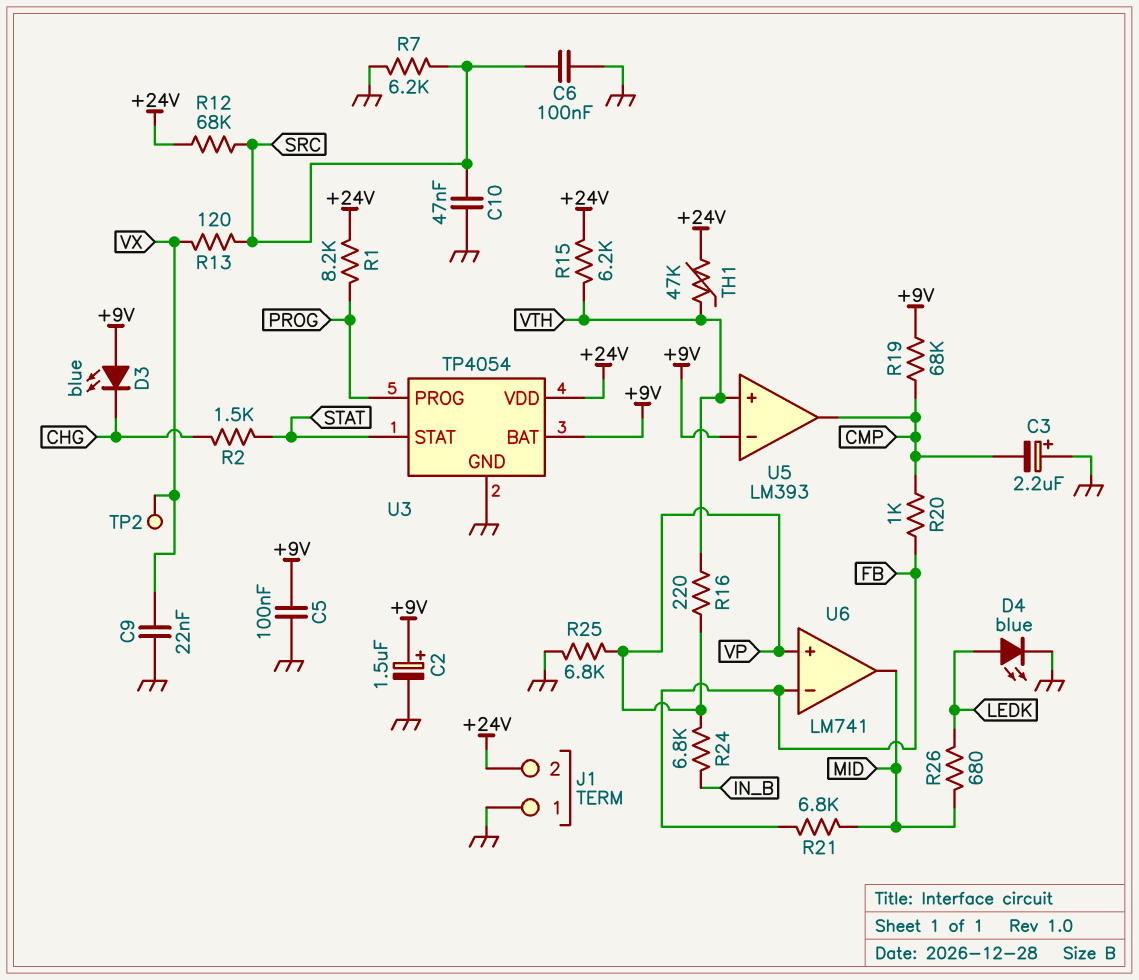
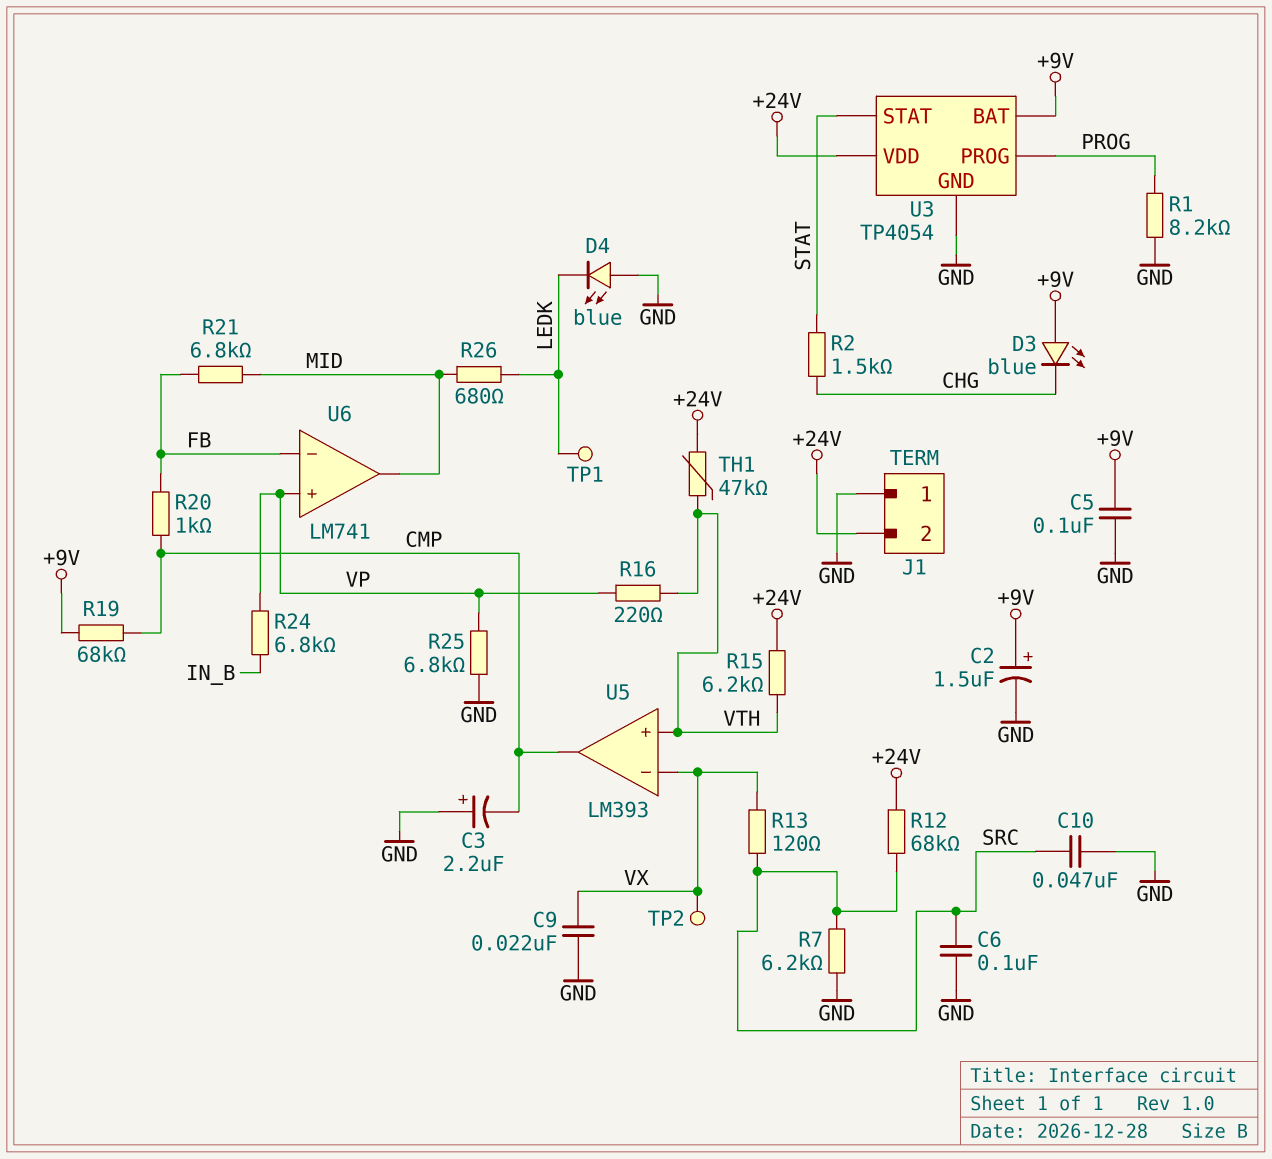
D4: LED blue (A LEDK, K GND) -> LED blue (A GND, K LEDK)
R1: 8.2k (+24V, PROG) -> 8.2k (GND, PROG)
TP1: none -> test point (LEDK)
U5 pin in-: +9V -> VX

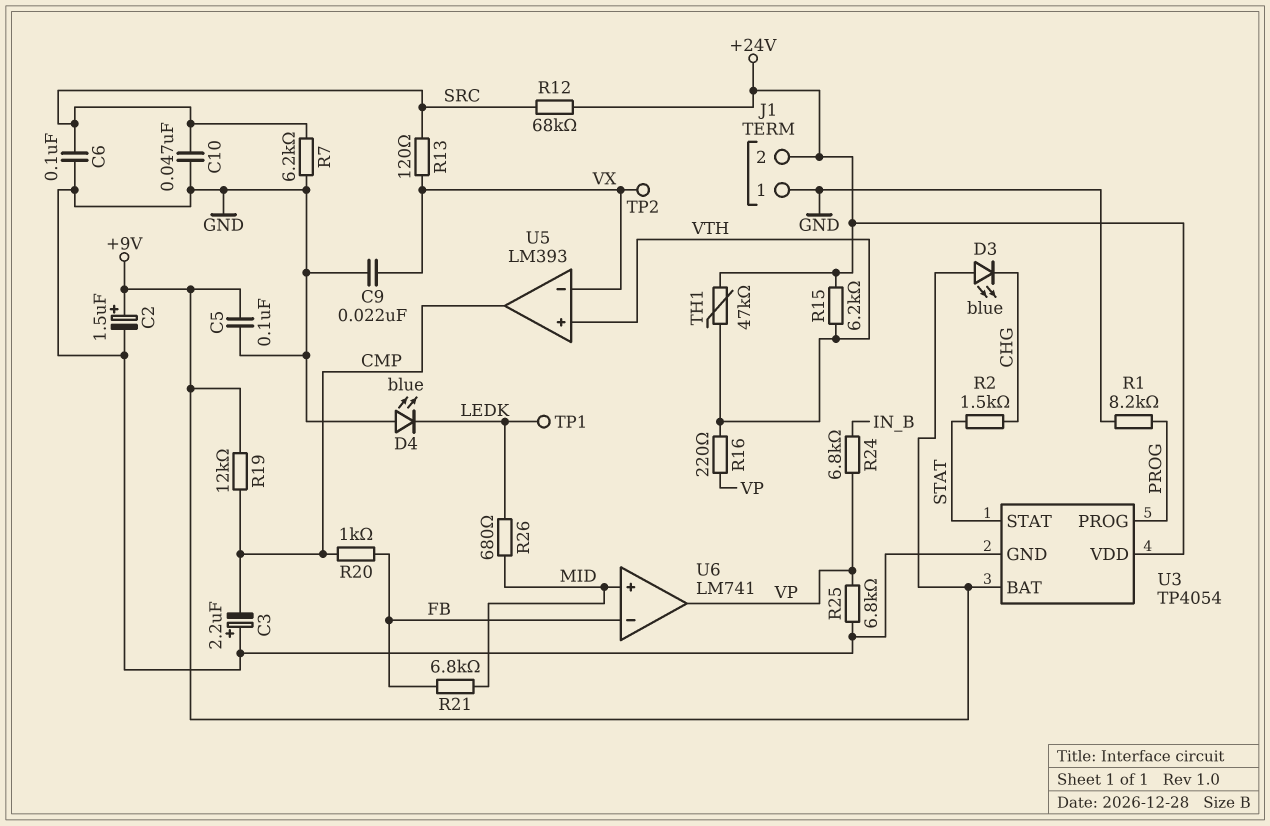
R19: 68k (+9V, CMP) -> 12k (+9V, CMP)
U6 pin in+: VP -> MID
U6 pin out: MID -> VP

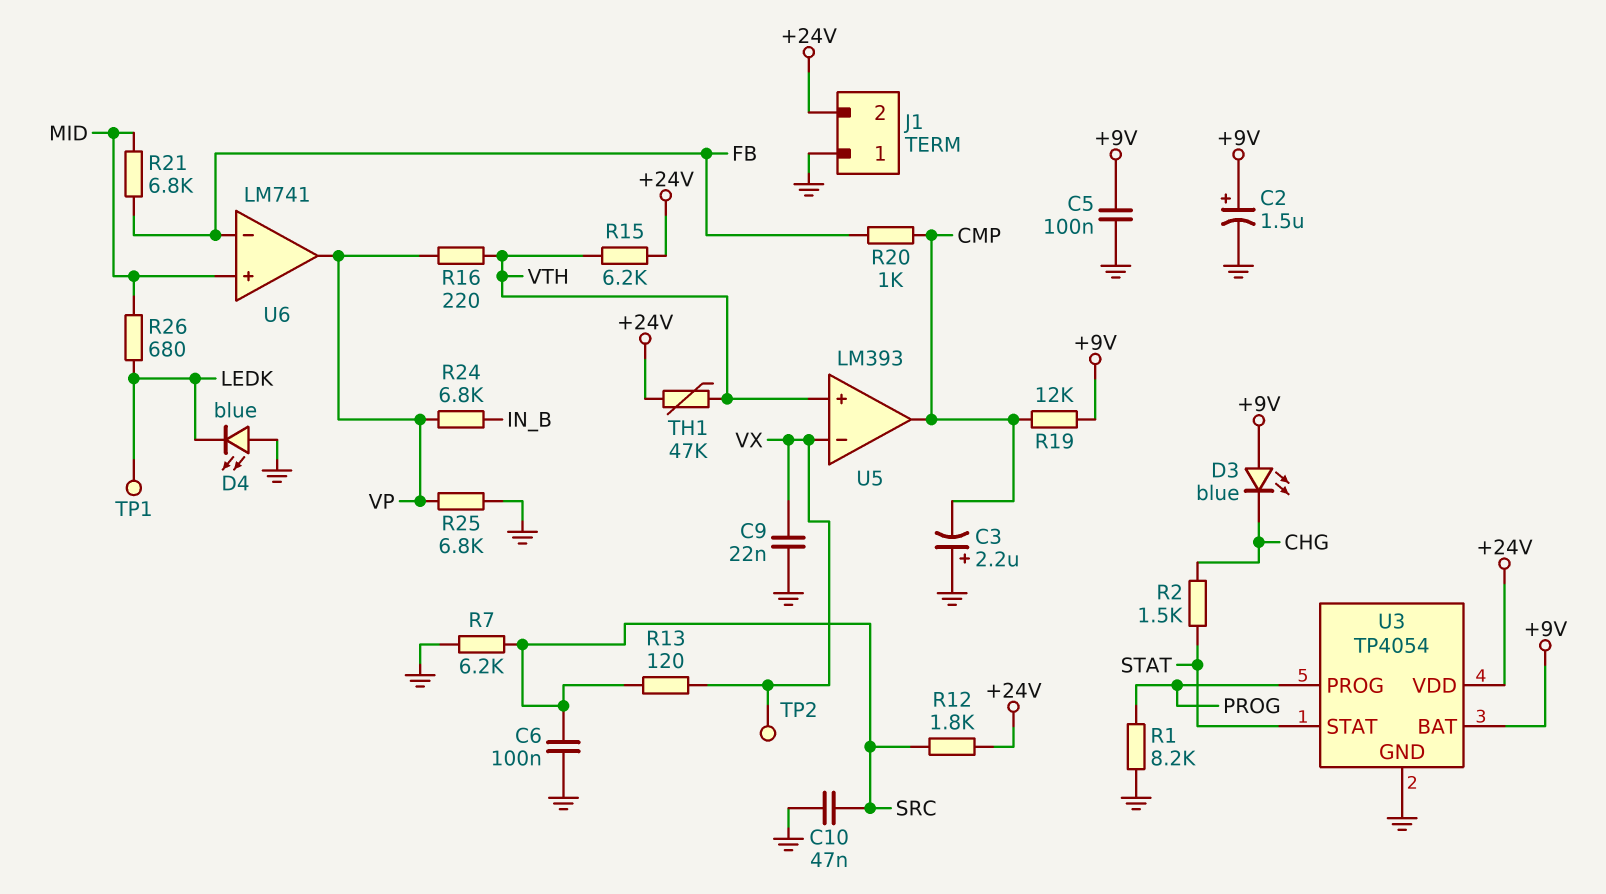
R12: 68k (+24V, SRC) -> 1.8k (+24V, SRC)

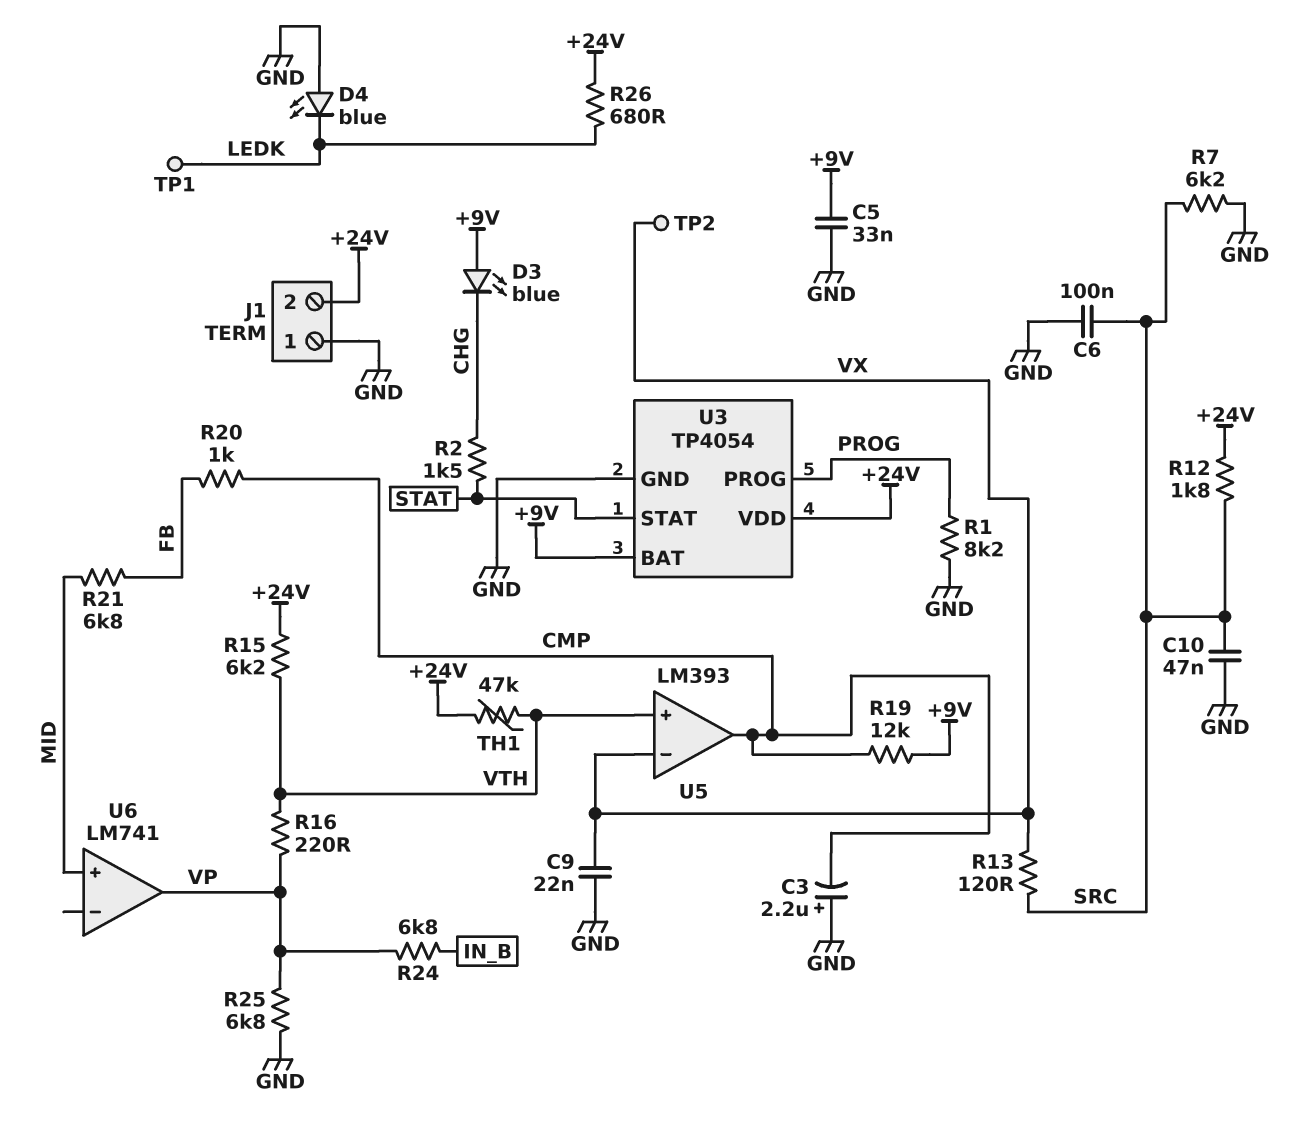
C2: 1.5uF (plus +9V, minus GND) -> none
C5: 100nF (+9V, GND) -> 33nF (+9V, GND)
R26: 680 (LEDK, MID) -> 680 (+24V, LEDK)
U6 pin in-: FB -> none

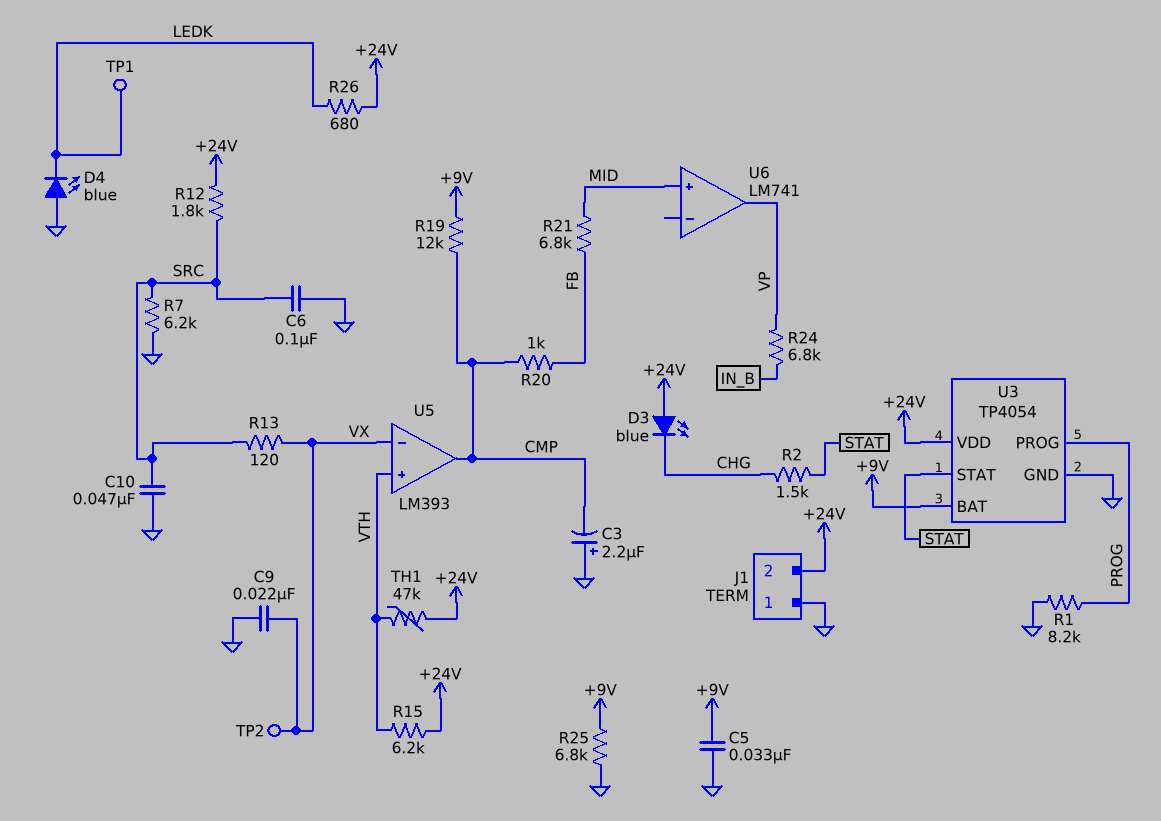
D3: LED blue (A +9V, K CHG) -> LED blue (A +24V, K CHG)
R16: 220 (VP, VTH) -> none
R25: 6.8k (GND, VP) -> 6.8k (+9V, GND)

